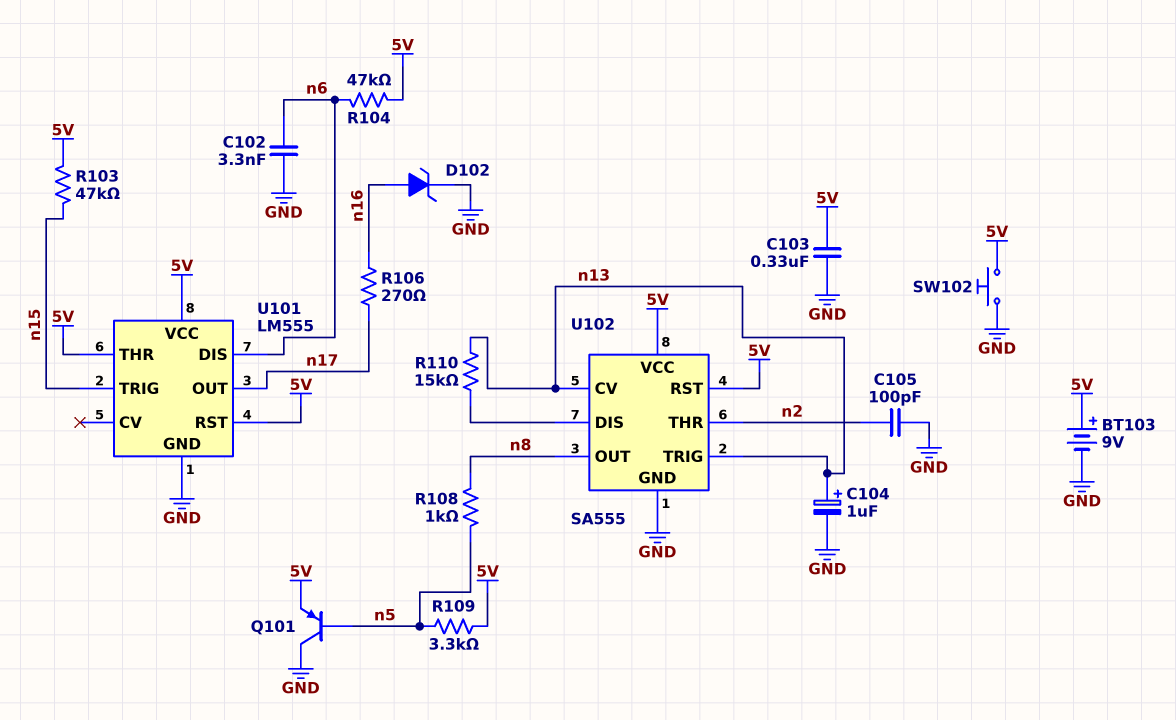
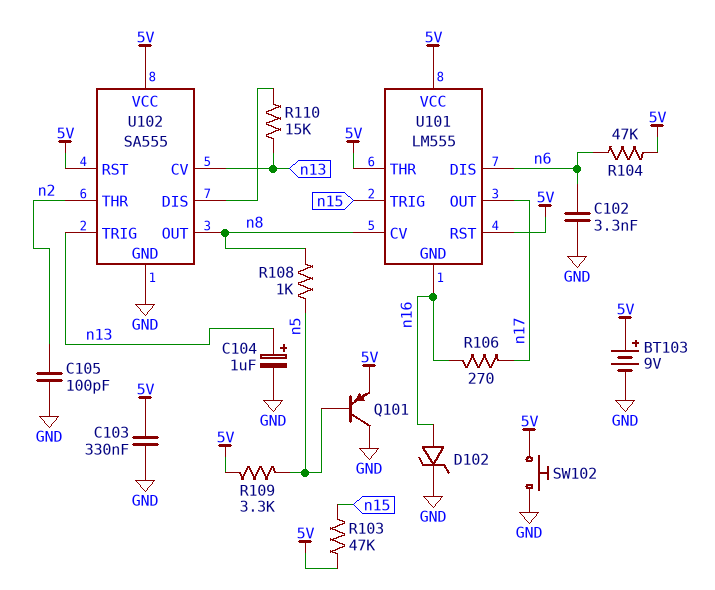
U101 pin CV: none -> n8
U101 pin GND: GND -> n16

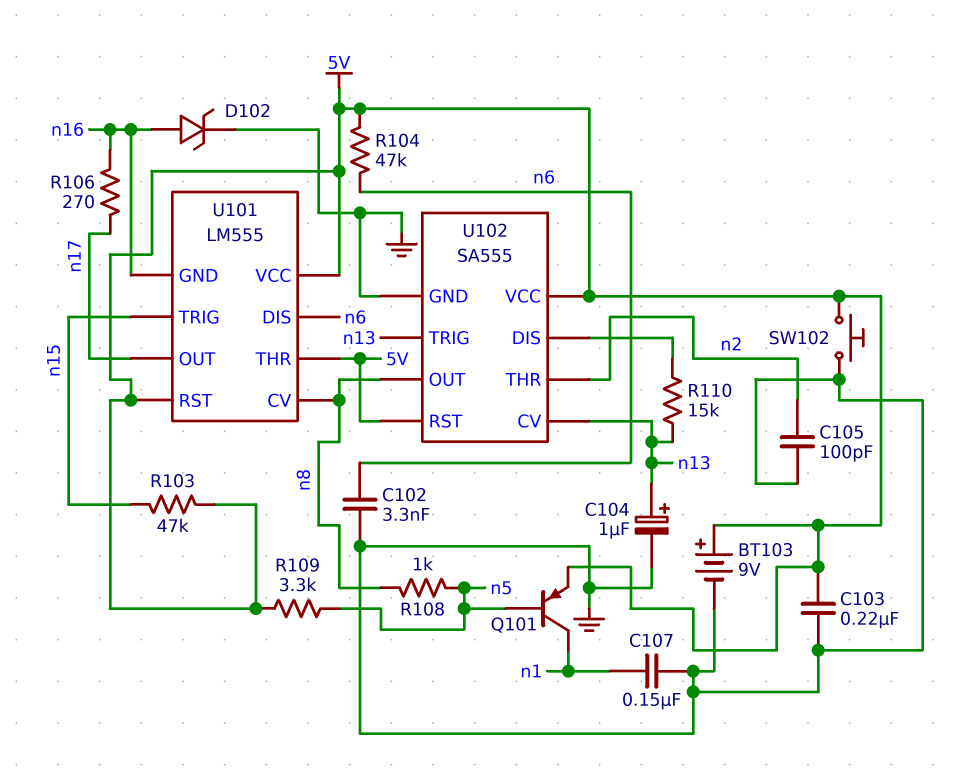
C103: 330nF (5V, GND) -> 220nF (5V, GND)
C107: none -> 150nF (GND, n1)
Q101: PNP (B n5, C GND, E 5V) -> PNP (B n5, C n1, E 5V)

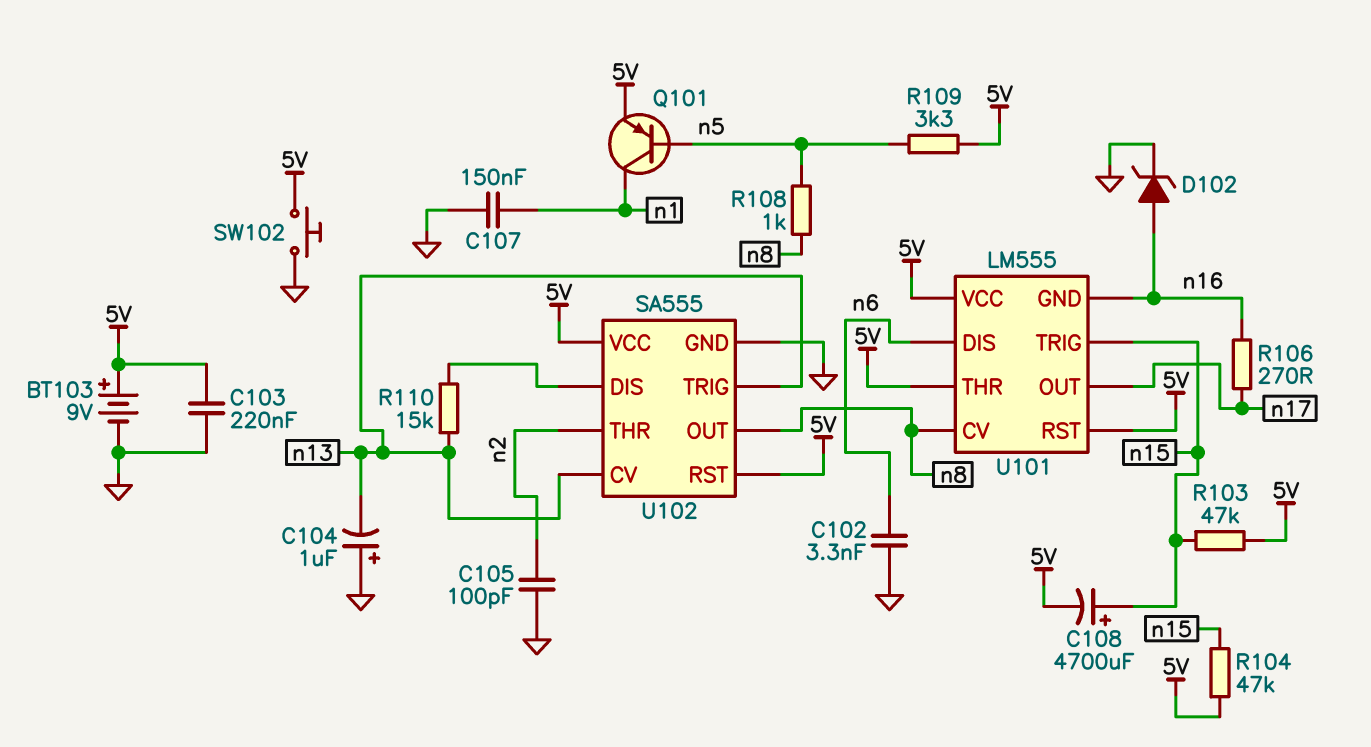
C104: 1uF (plus n13, minus GND) -> 1uF (plus GND, minus n13)
C108: none -> 4700uF (plus n15, minus 5V)
R104: 47k (5V, n6) -> 47k (5V, n15)

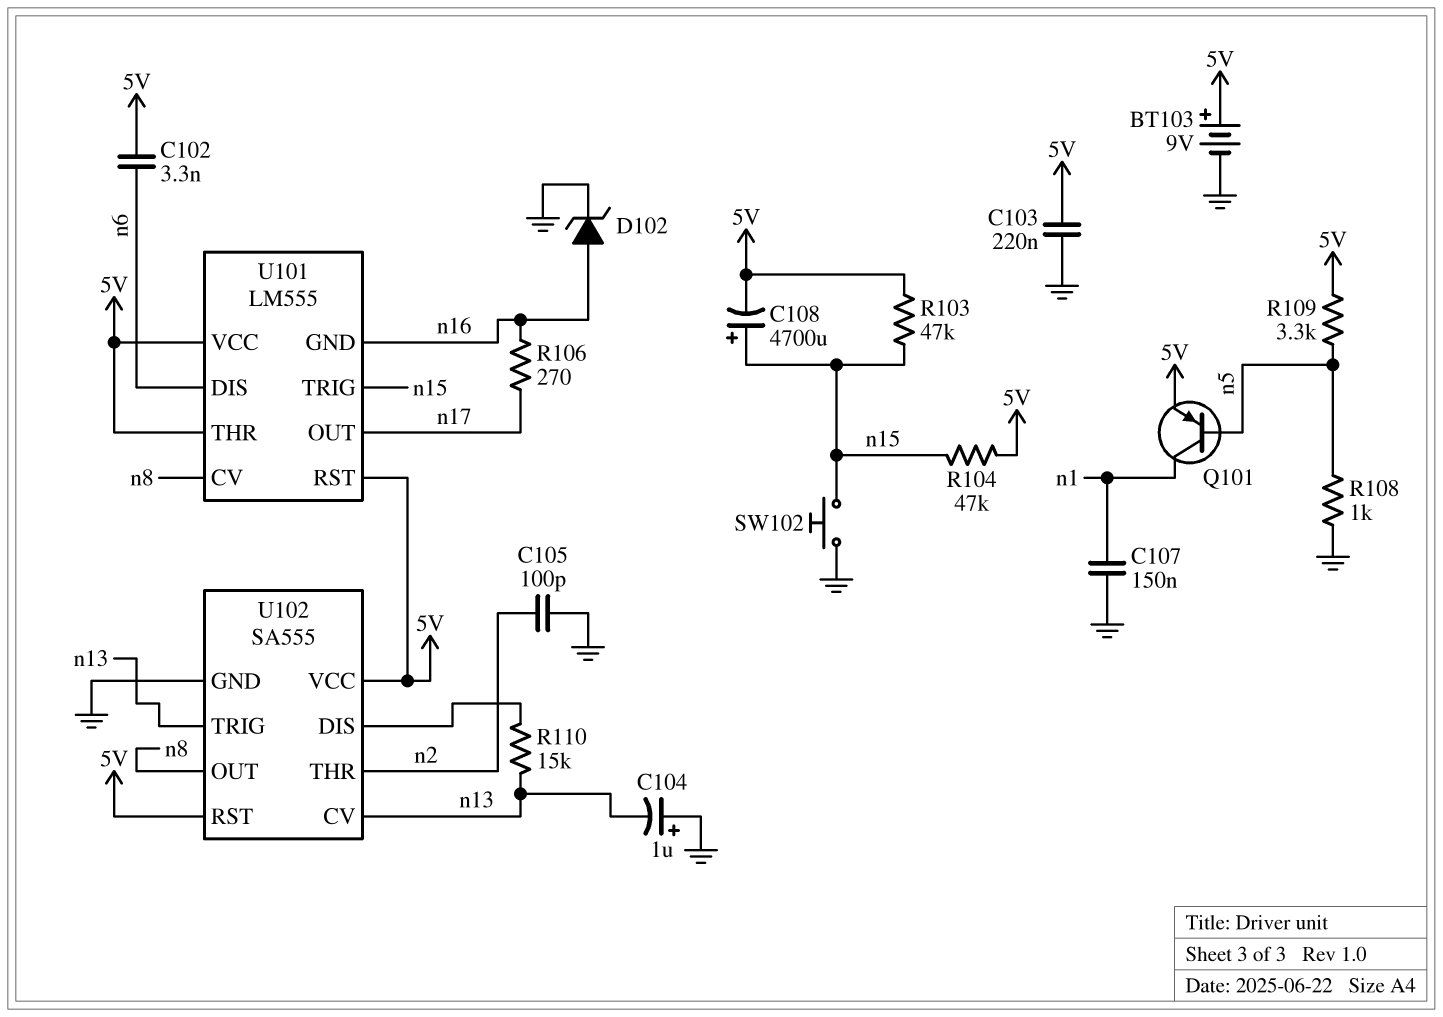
C102: 3.3nF (GND, n6) -> 3.3nF (5V, n6)
R108: 1k (n5, n8) -> 1k (GND, n5)
SW102: button (5V, GND) -> button (GND, n15)

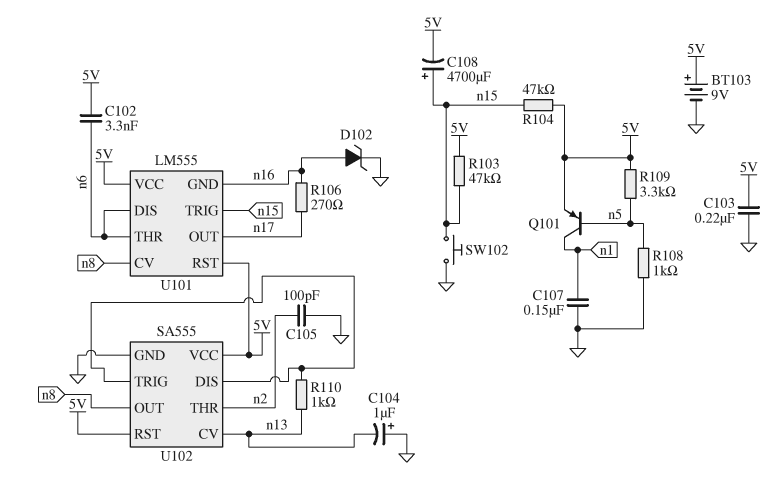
R110: 15k (U102/DIS, n13) -> 1k (U102/DIS, n13)
U101 pin THR: 5V -> n6
U102 pin TRIG: n13 -> U102/DIS

